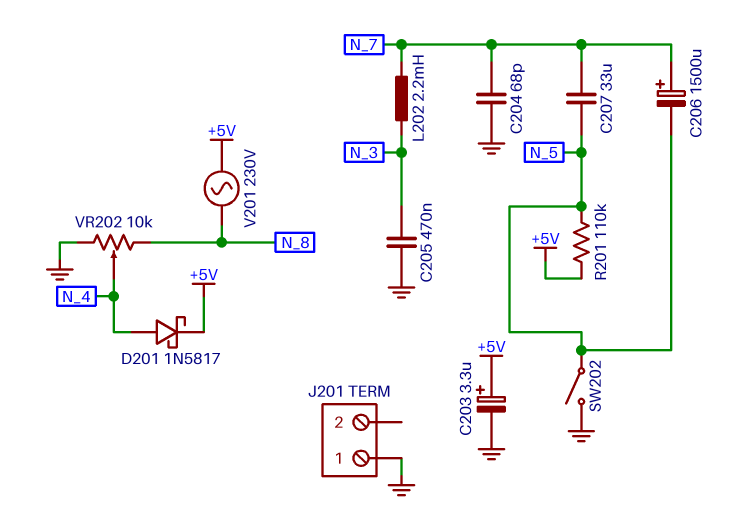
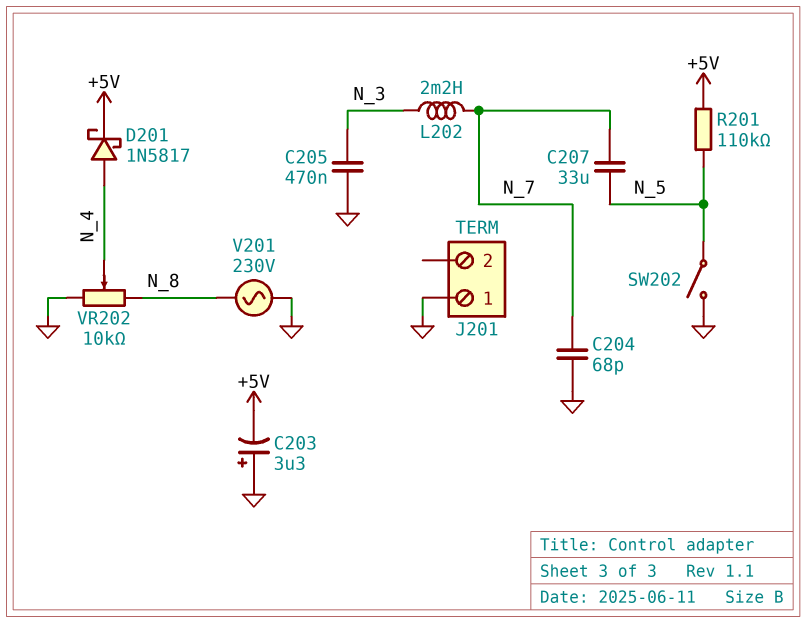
C203: 3.3uF (plus +5V, minus GND) -> 3.3uF (plus GND, minus +5V)
C206: 1500uF (plus N_7, minus N_5) -> none
V201: AC 230V (+5V, N_8) -> AC 230V (GND, N_8)

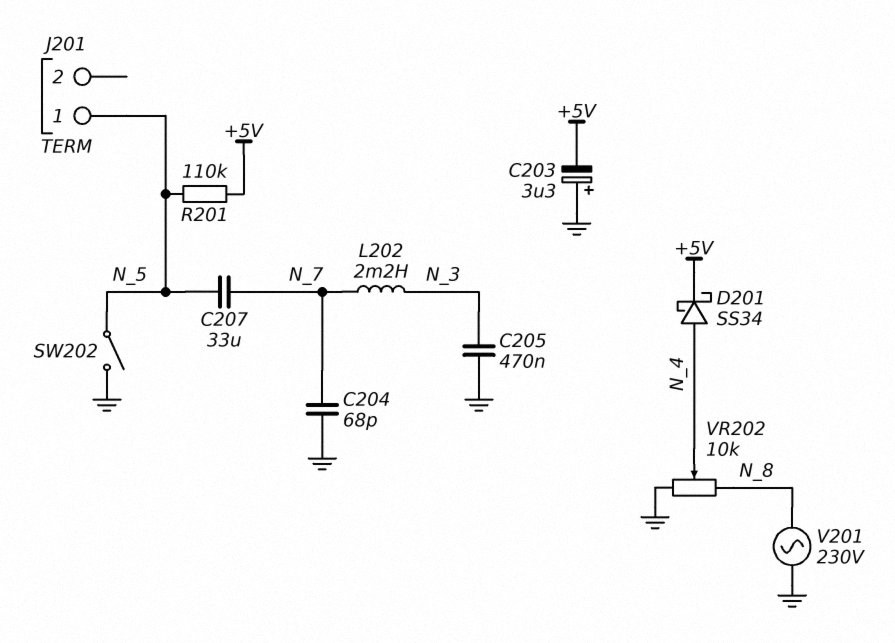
D201: schottky 1N5817 (A N_4, K +5V) -> schottky SS34 (A N_4, K +5V)
J201 pin 1: GND -> N_5

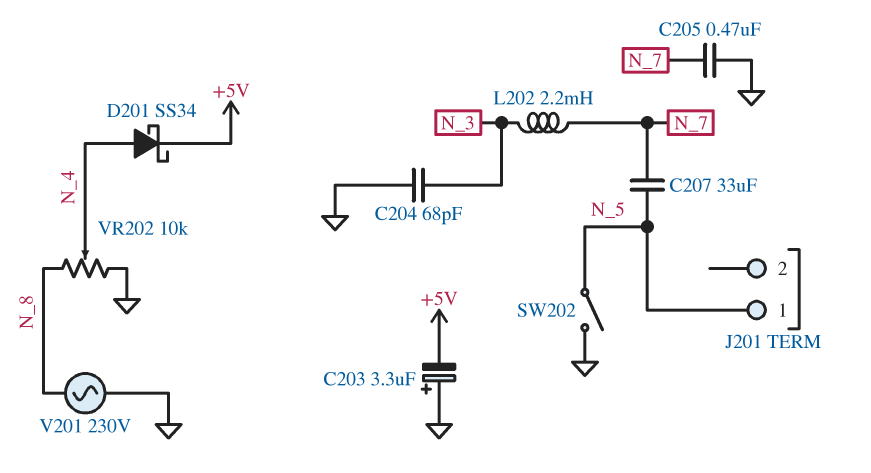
C204: 68pF (GND, N_7) -> 68pF (GND, N_3)
C205: 470nF (GND, N_3) -> 470nF (GND, N_7)
R201: 110k (+5V, N_5) -> none

